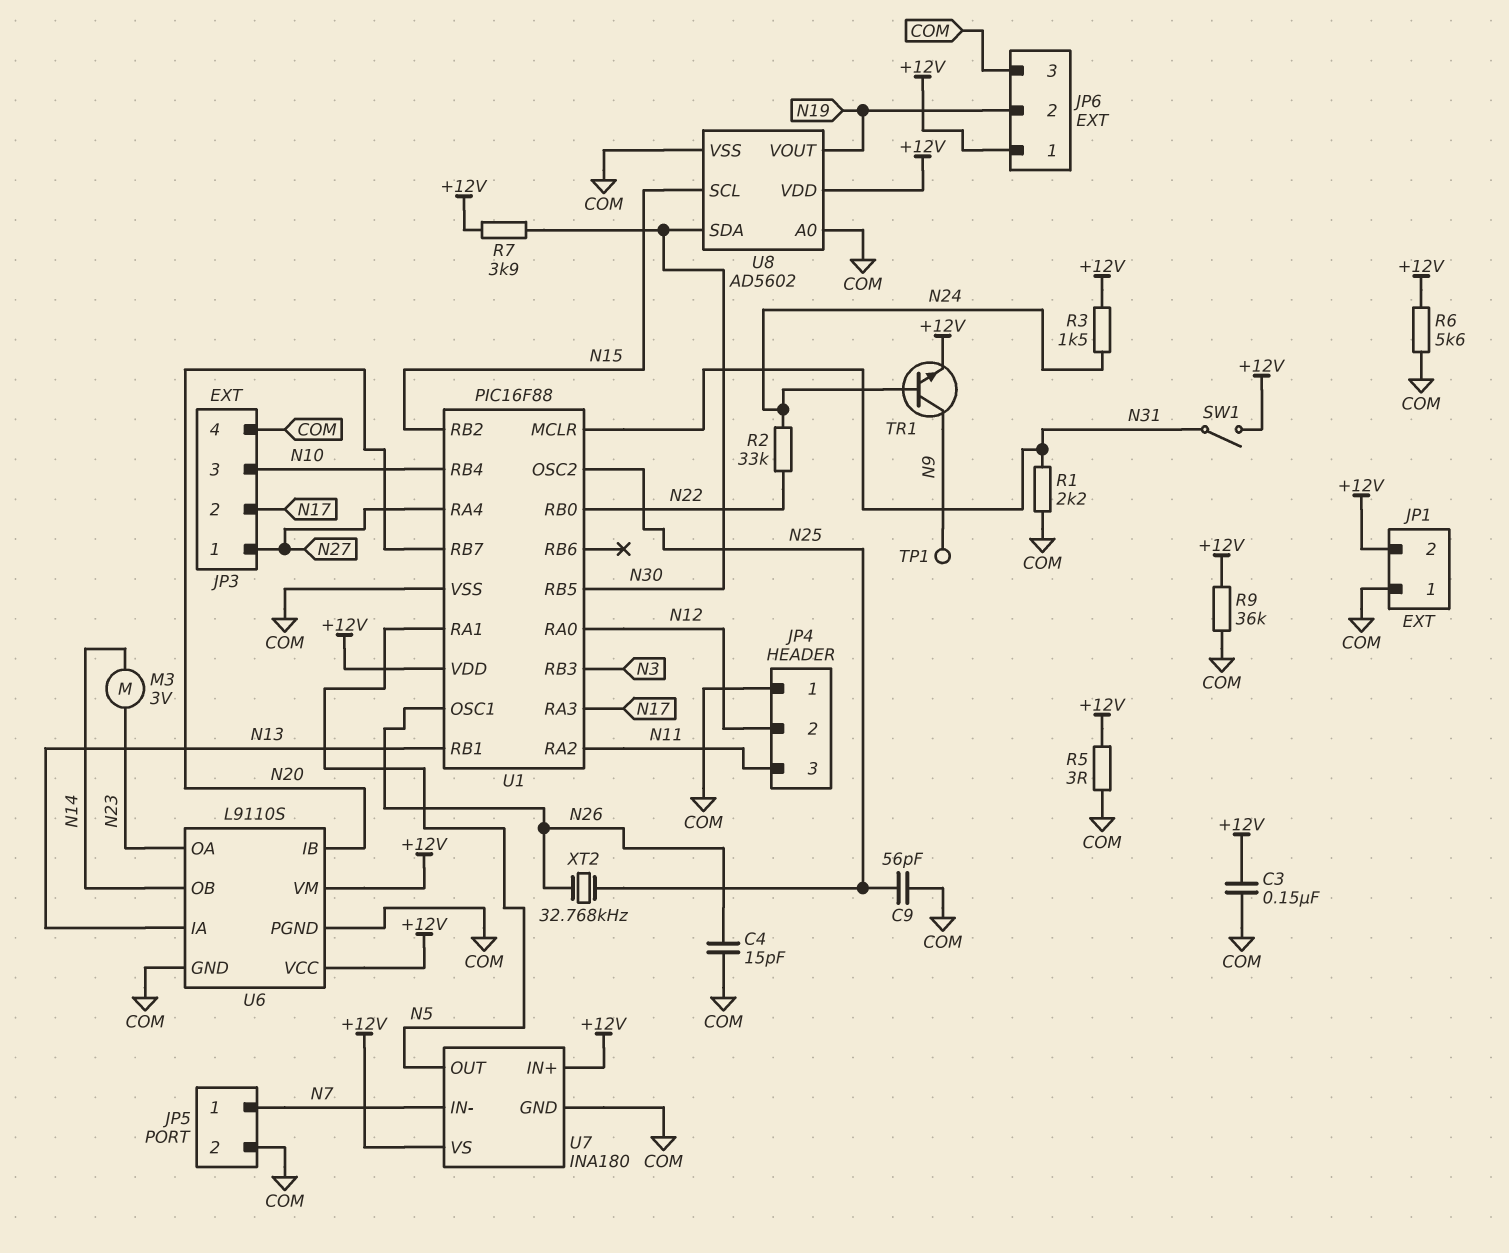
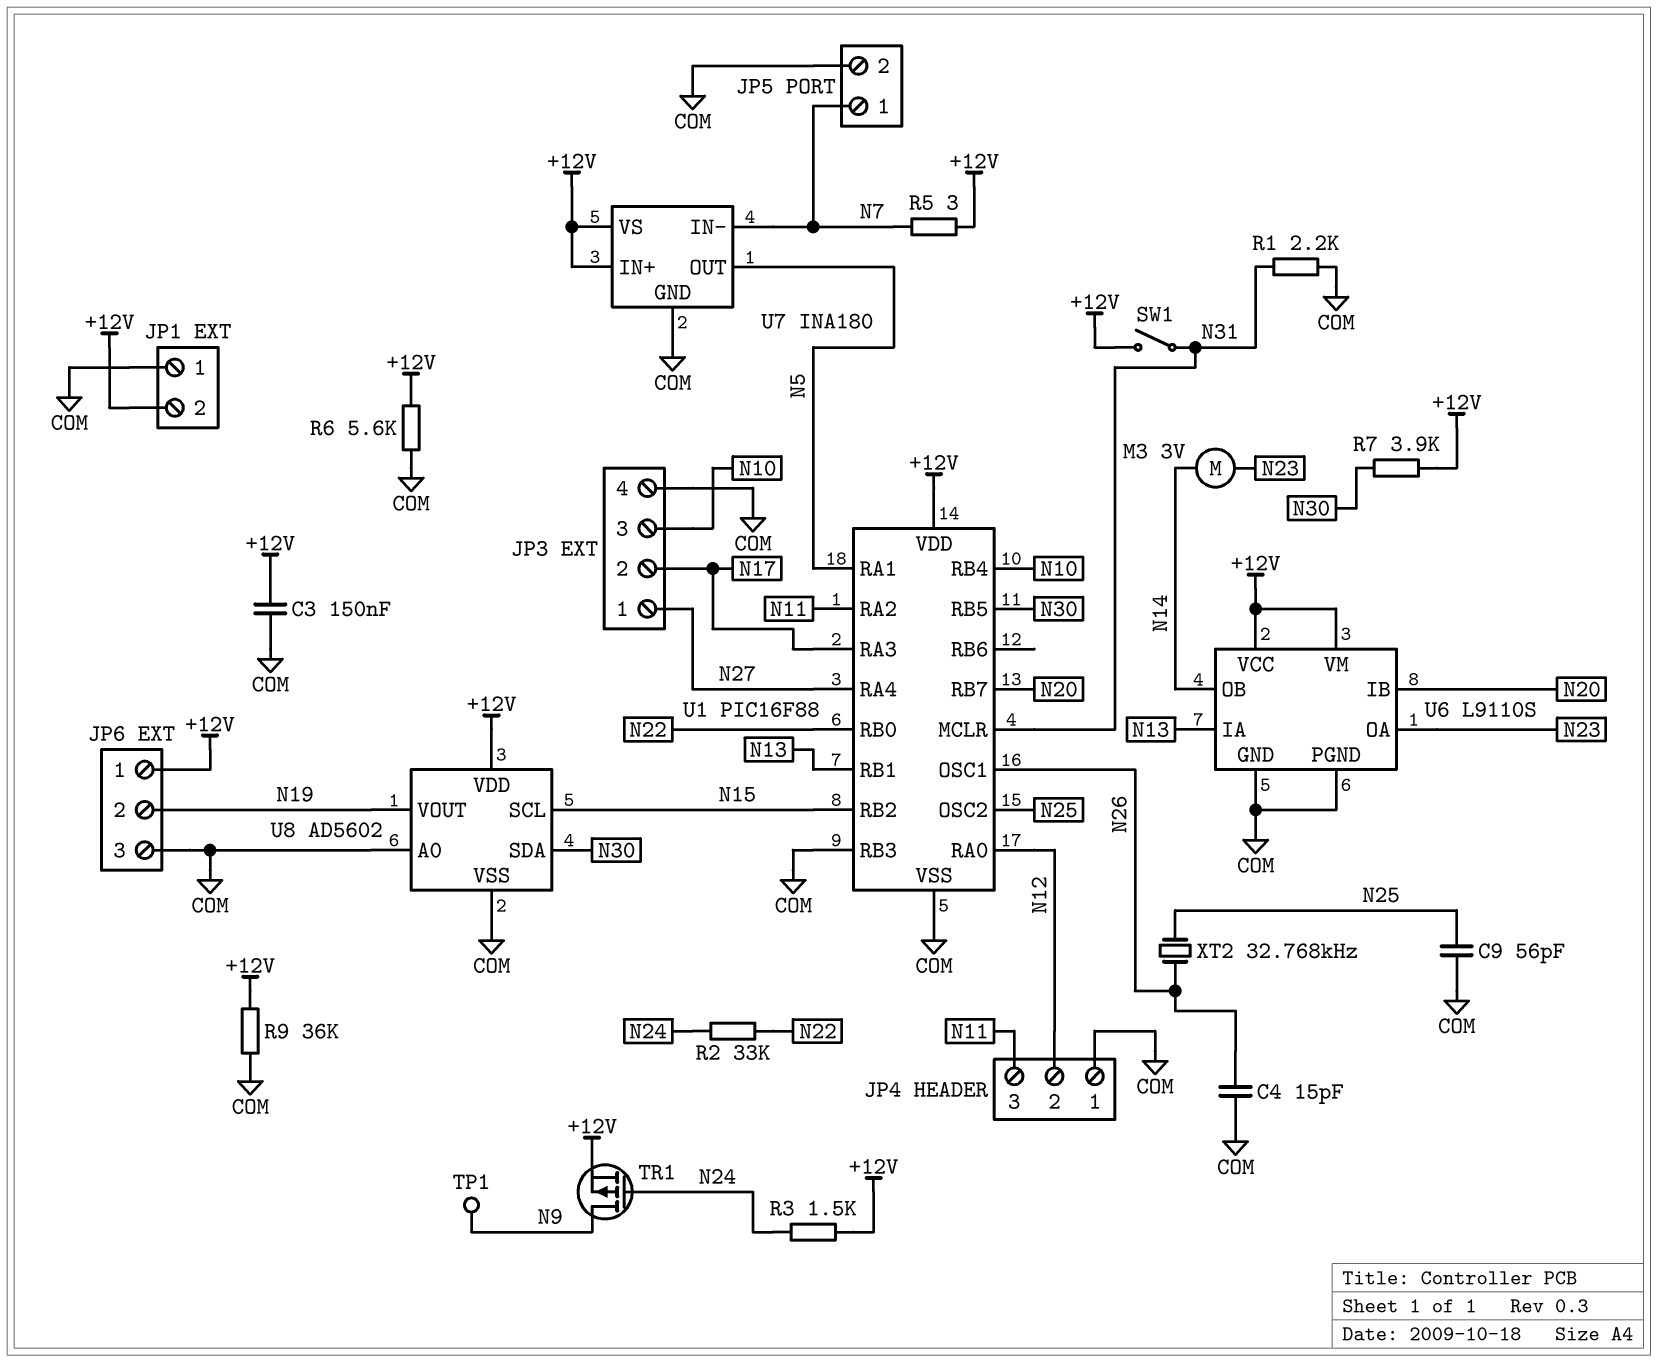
R5: 3 (+12V, COM) -> 3 (+12V, N7)
TR1: NPN (B N24, C N9, E +12V) -> PMOS (G N24, D N9, S +12V)
U1 pin RB3: N3 -> COM

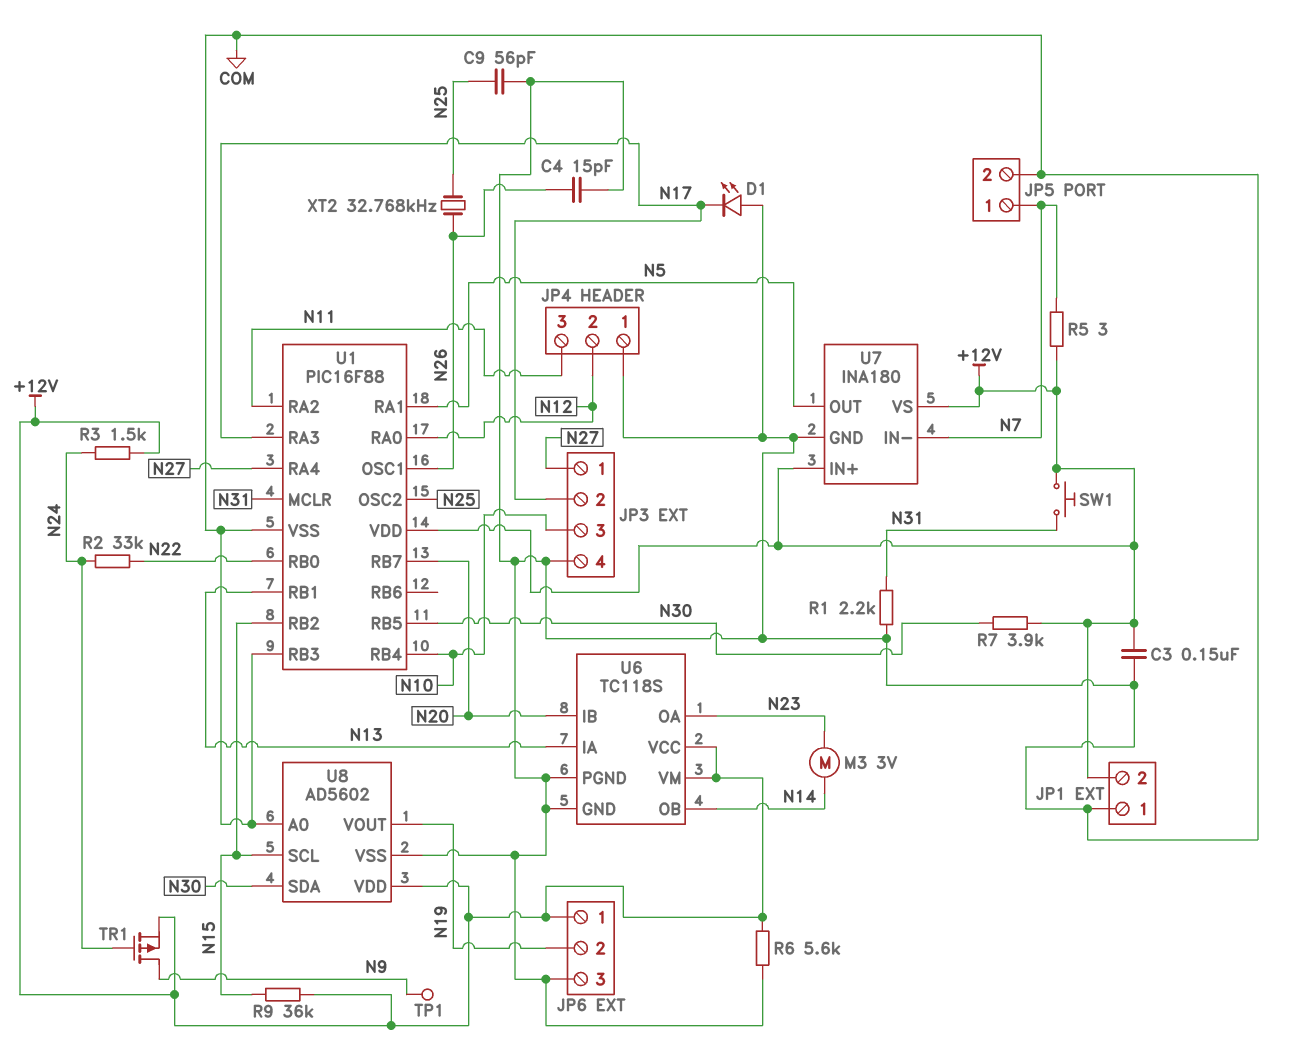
D1: none -> LED (A COM, K N17)
R9: 36k (+12V, COM) -> 36k (+12V, N15)
SW1: switch (+12V, N31) -> button (+12V, N31)
U6: L9110S -> TC118S

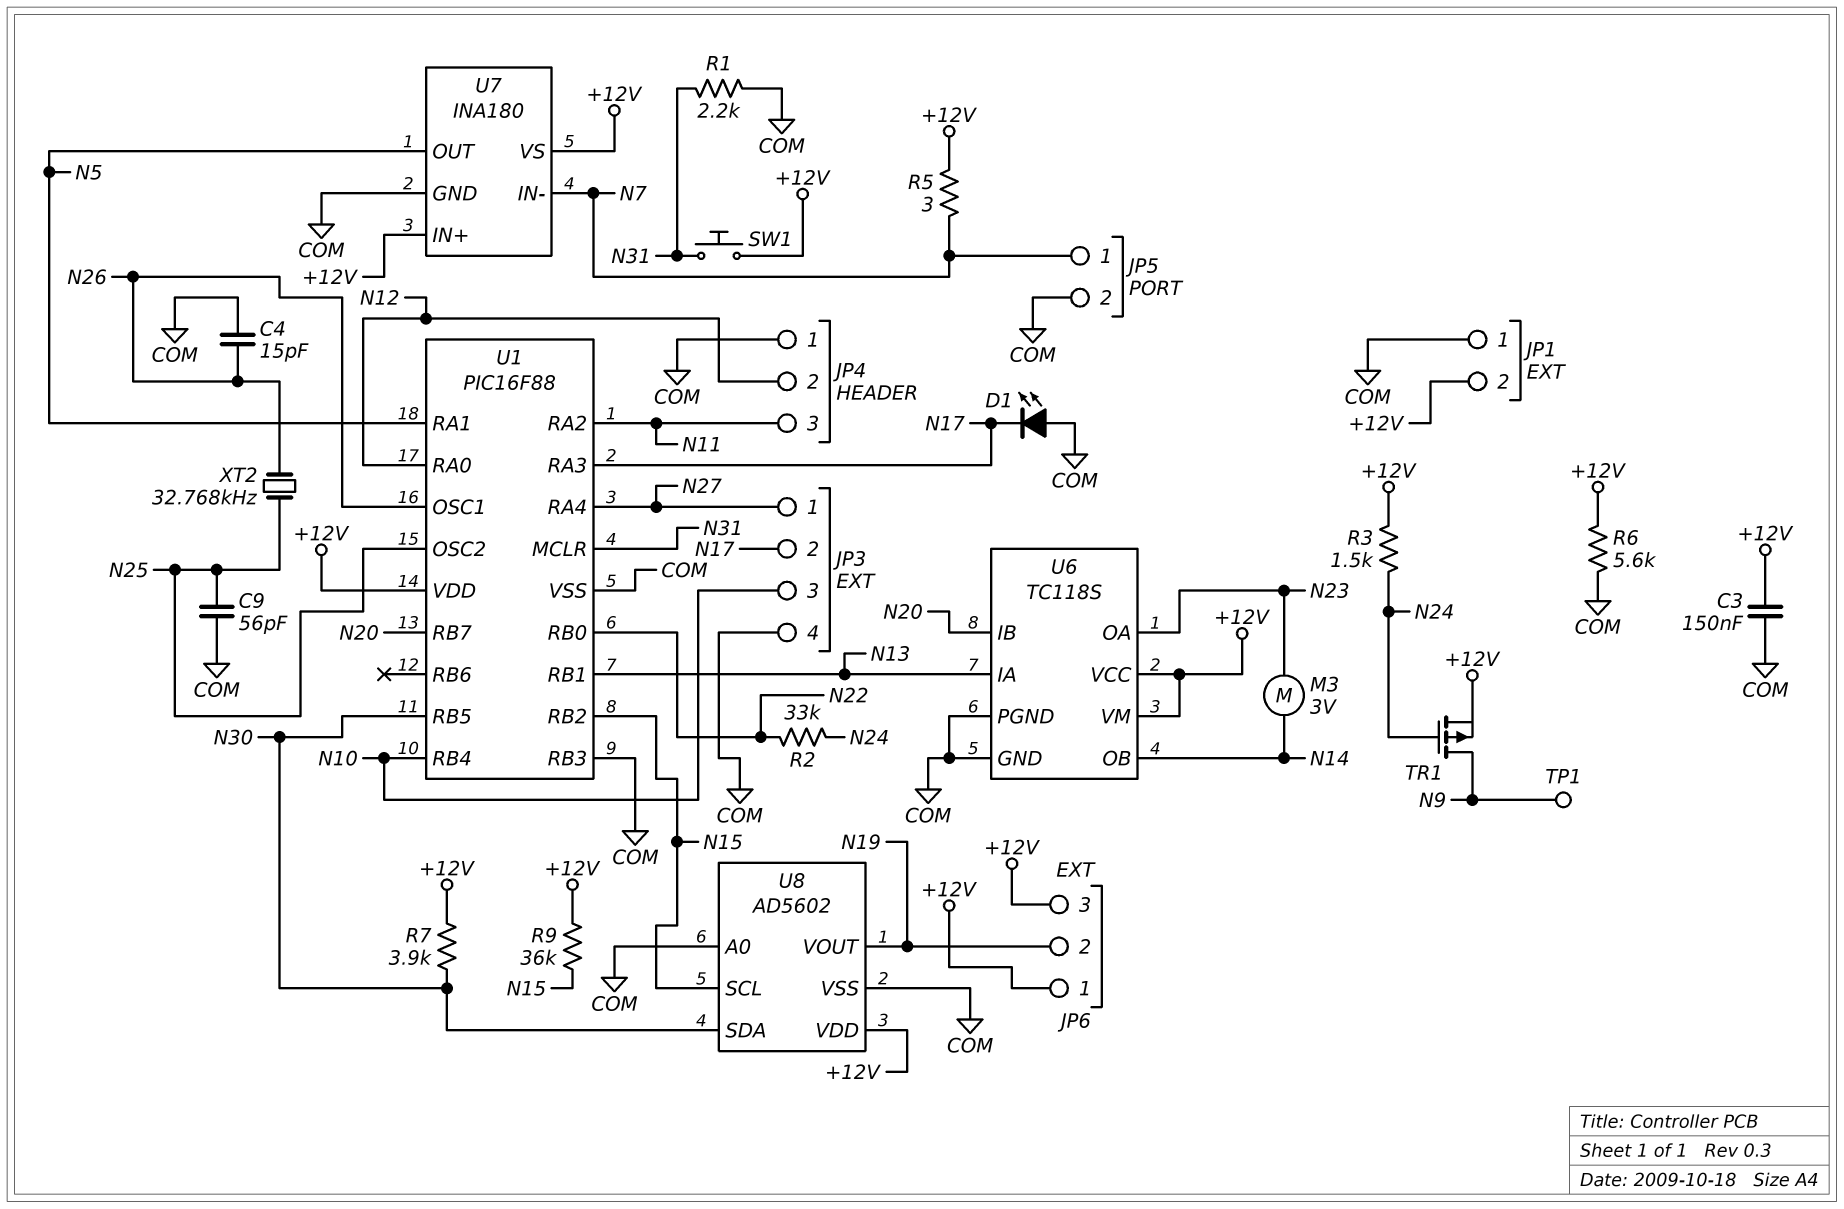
JP6 pin 3: COM -> +12V

